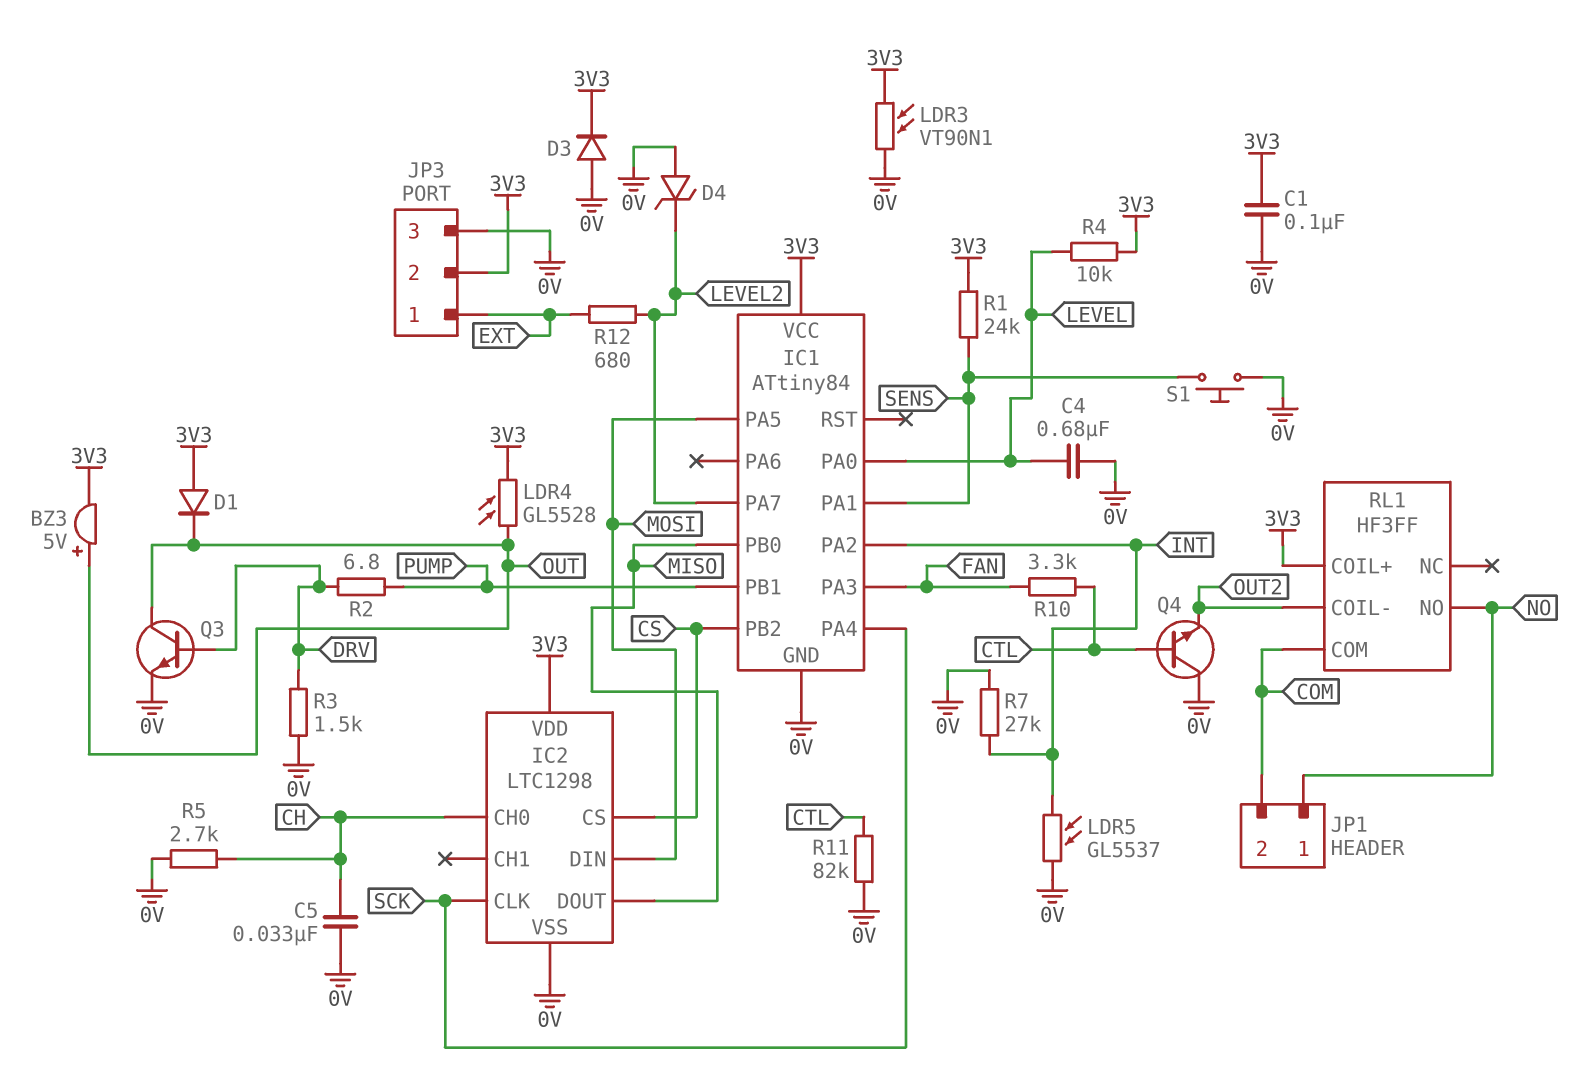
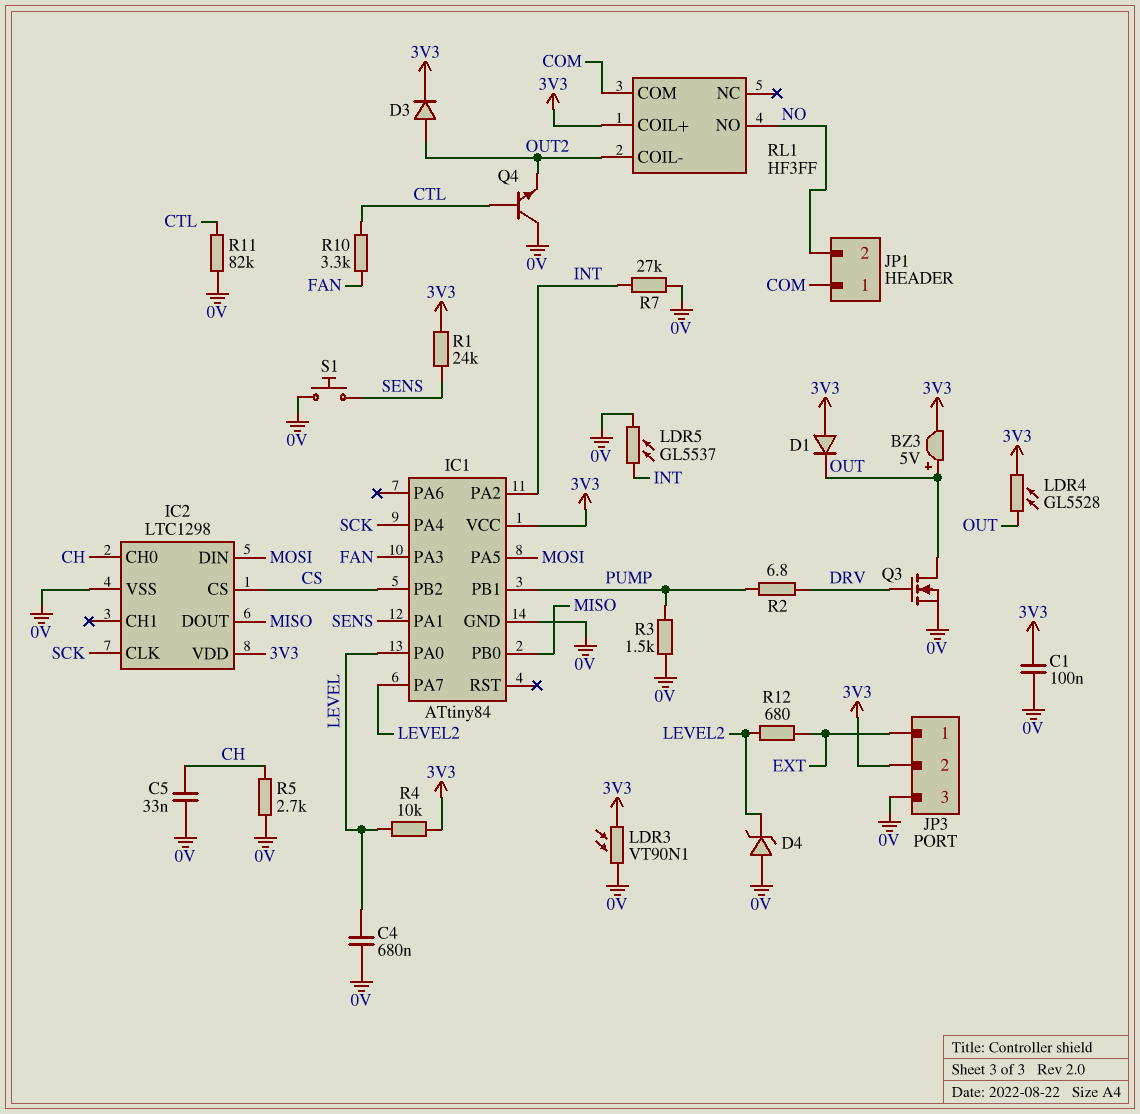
D3: diode (A 0V, K 3V3) -> diode (A OUT2, K 3V3)
JP1 pin 1: NO -> COM
JP1 pin 2: COM -> NO
Q3: NPN (B DRV, C OUT, E 0V) -> NMOS (G DRV, D OUT, S 0V)
R3: 1.5k (0V, DRV) -> 1.5k (0V, PUMP)

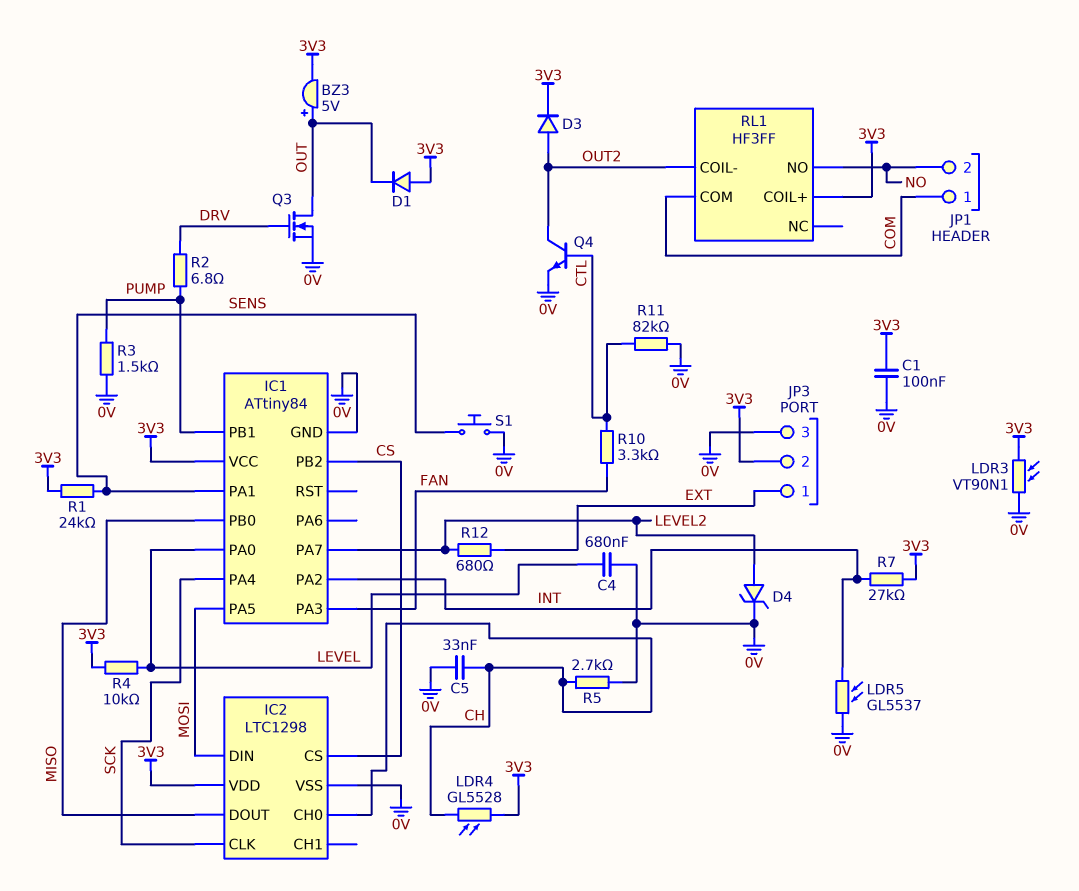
D4: zener (A 0V, K LEVEL2) -> zener (A LEVEL2, K 0V)
LDR4: GL5528 (3V3, OUT) -> GL5528 (3V3, CH)
Q4: NPN (B CTL, C 0V, E OUT2) -> NPN (B CTL, C OUT2, E 0V)
R7: 27k (0V, INT) -> 27k (3V3, INT)

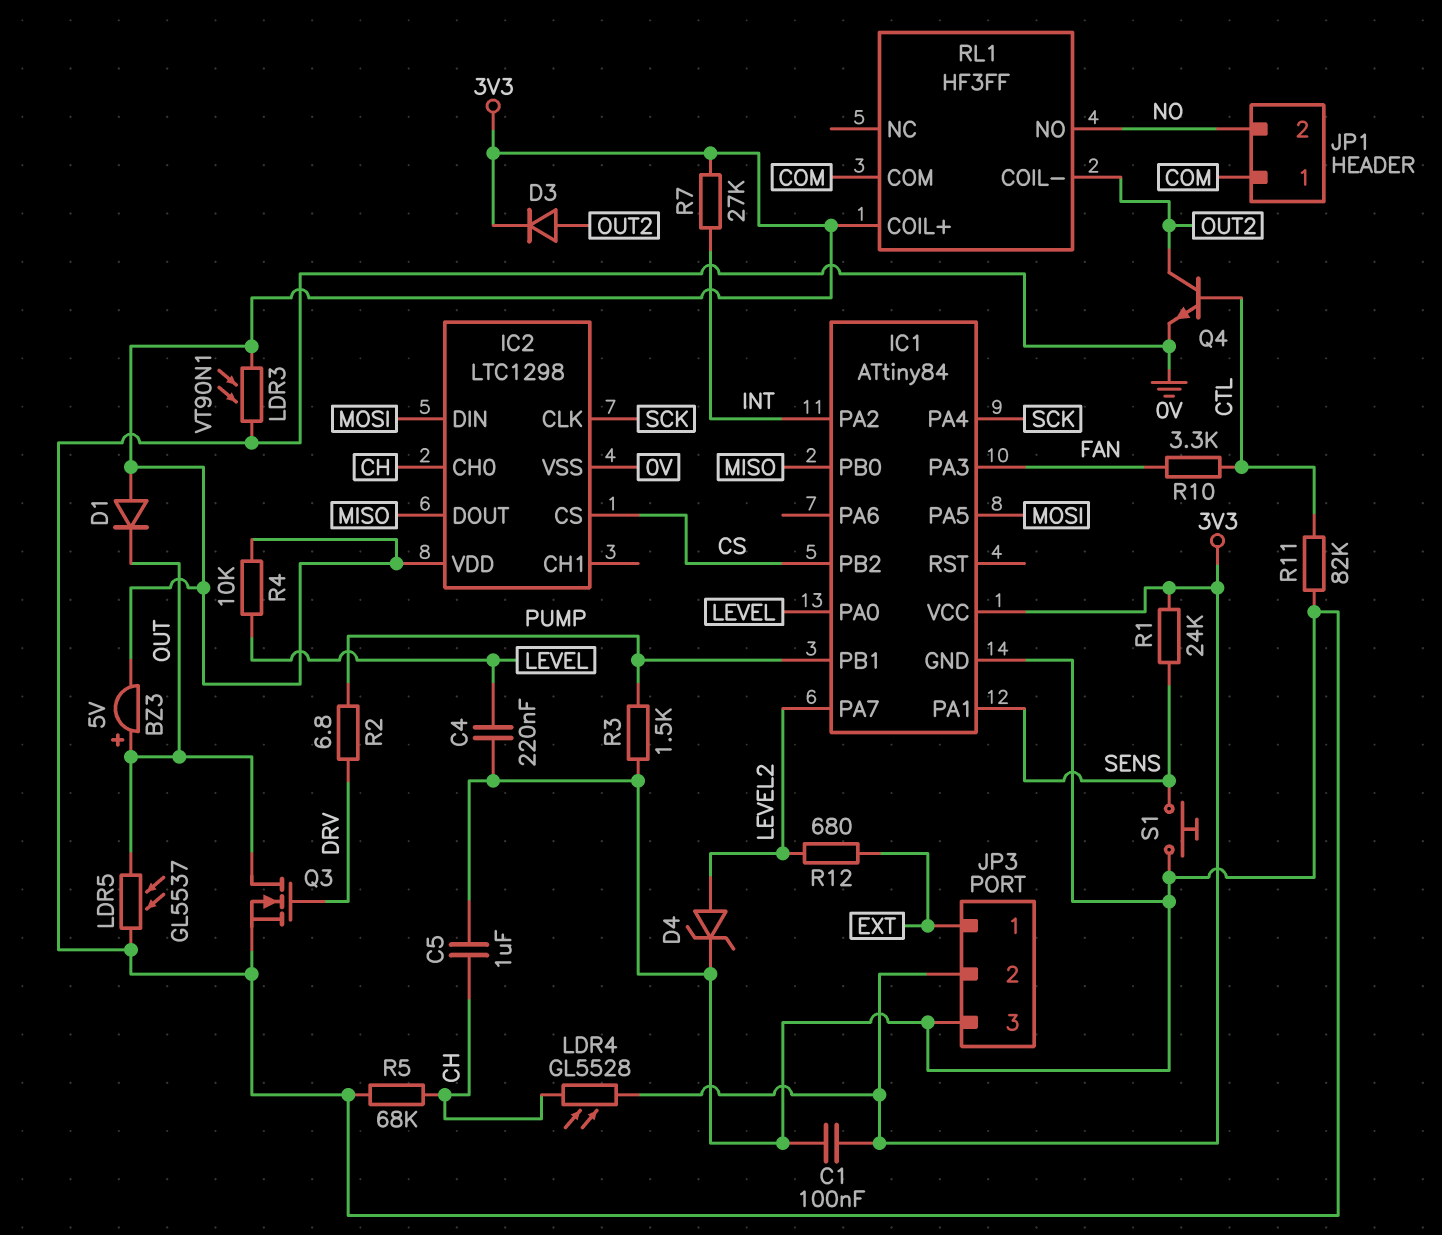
C4: 680nF (0V, LEVEL) -> 220nF (0V, LEVEL)
C5: 33nF (0V, CH) -> 1uF (0V, CH)
LDR5: GL5537 (0V, INT) -> GL5537 (0V, OUT)
R5: 2.7k (0V, CH) -> 68k (0V, CH)

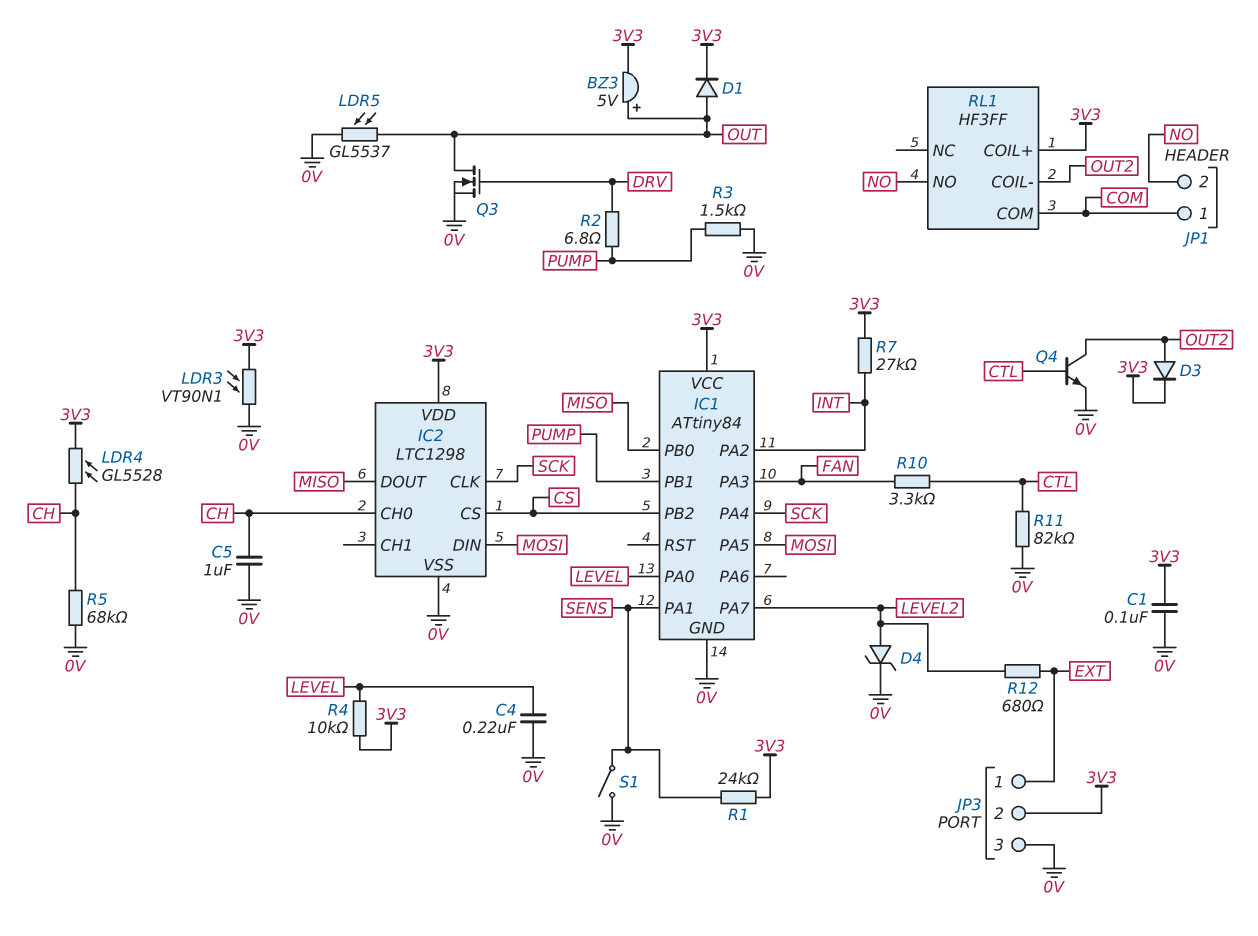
D1: diode (A 3V3, K OUT) -> diode (A OUT, K 3V3)
S1: button (0V, SENS) -> switch (0V, SENS)

